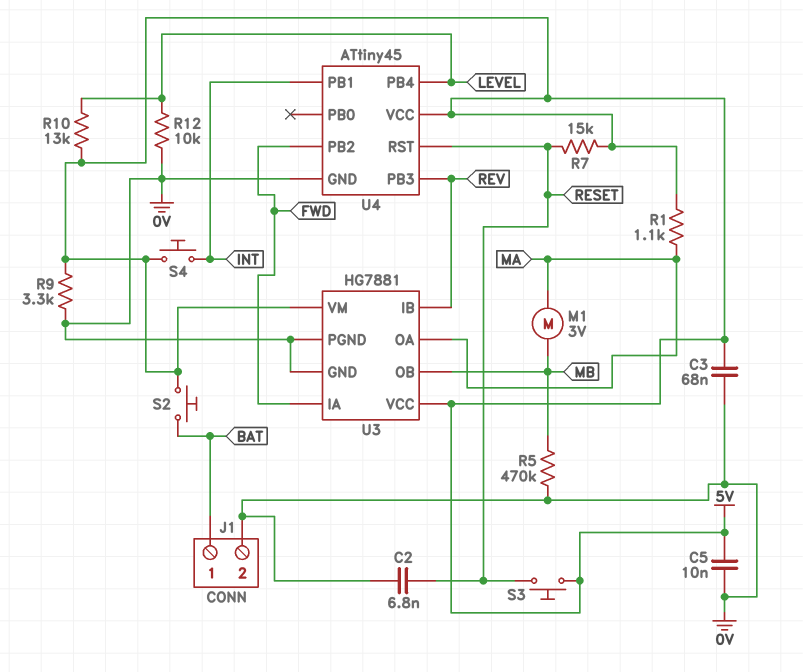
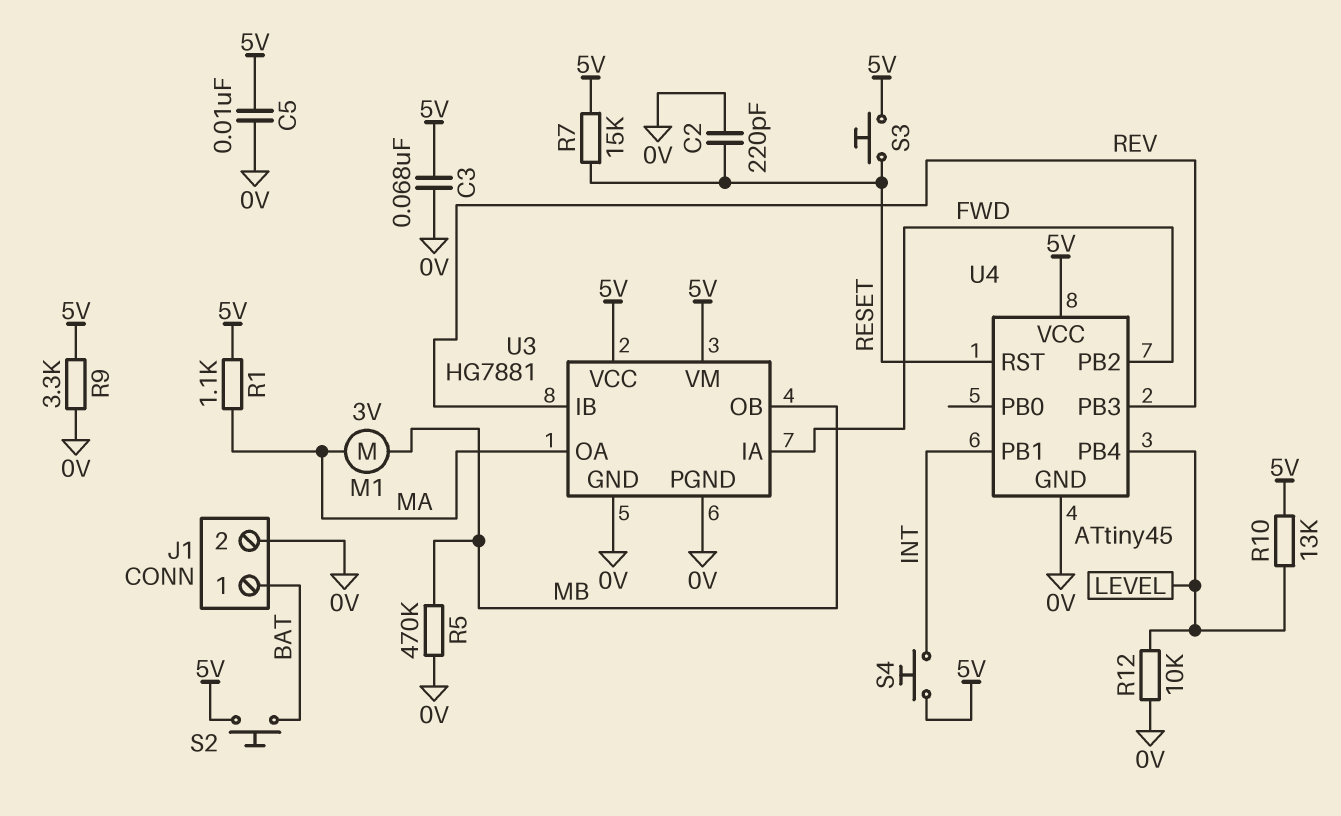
C2: 6.8nF (0V, RESET) -> 220pF (0V, RESET)

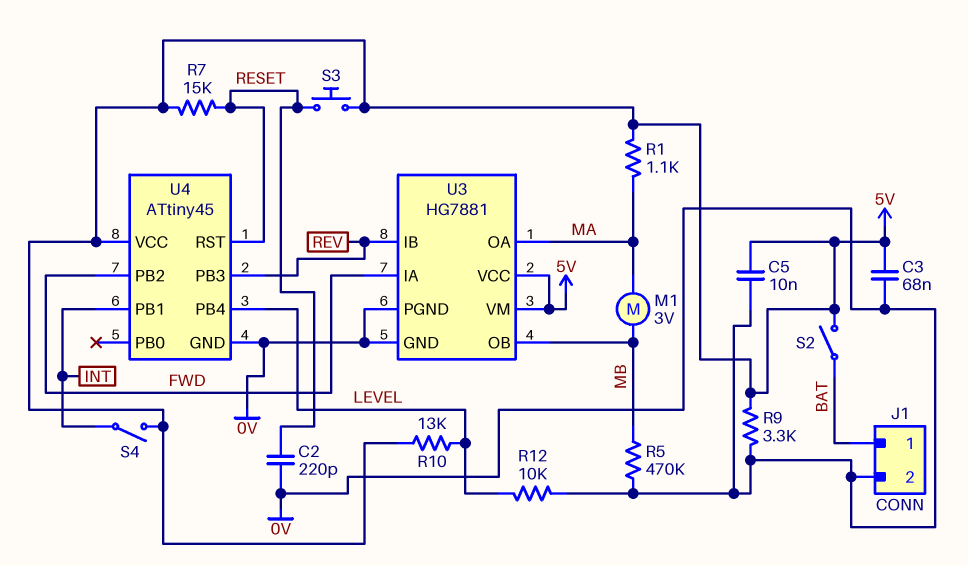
S2: button (5V, BAT) -> switch (5V, BAT)
S4: button (5V, INT) -> switch (5V, INT)

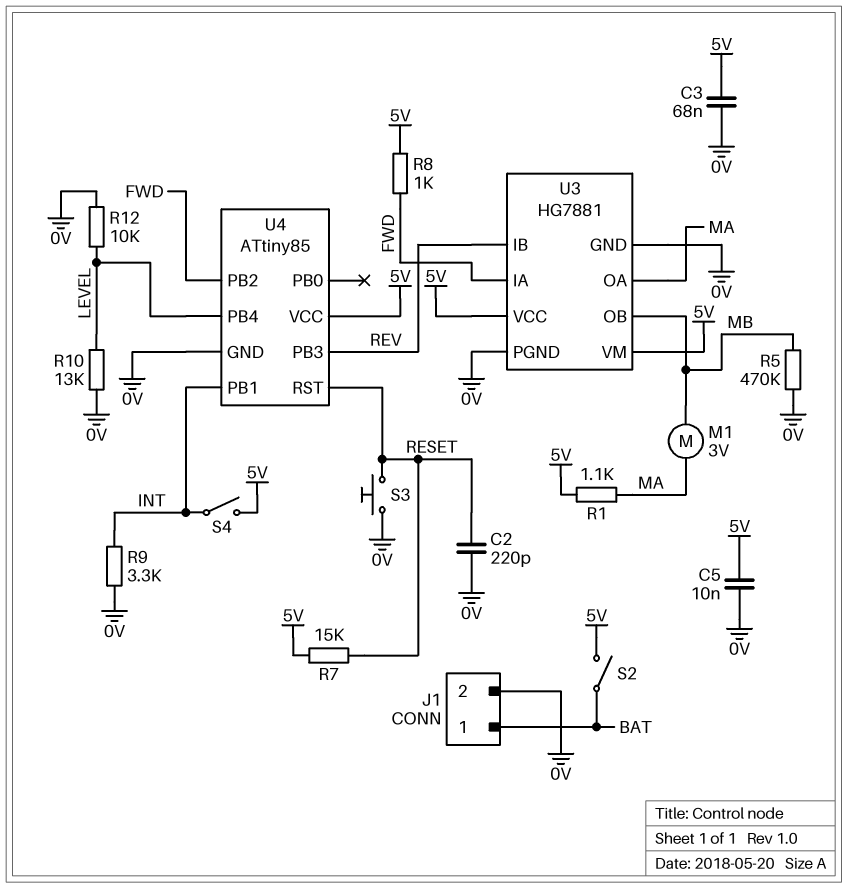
R8: none -> 1k (5V, FWD)
R9: 3.3k (0V, 5V) -> 3.3k (0V, INT)
R10: 13k (5V, LEVEL) -> 13k (0V, LEVEL)
S3: button (5V, RESET) -> button (0V, RESET)
U4: ATtiny45 -> ATtiny85

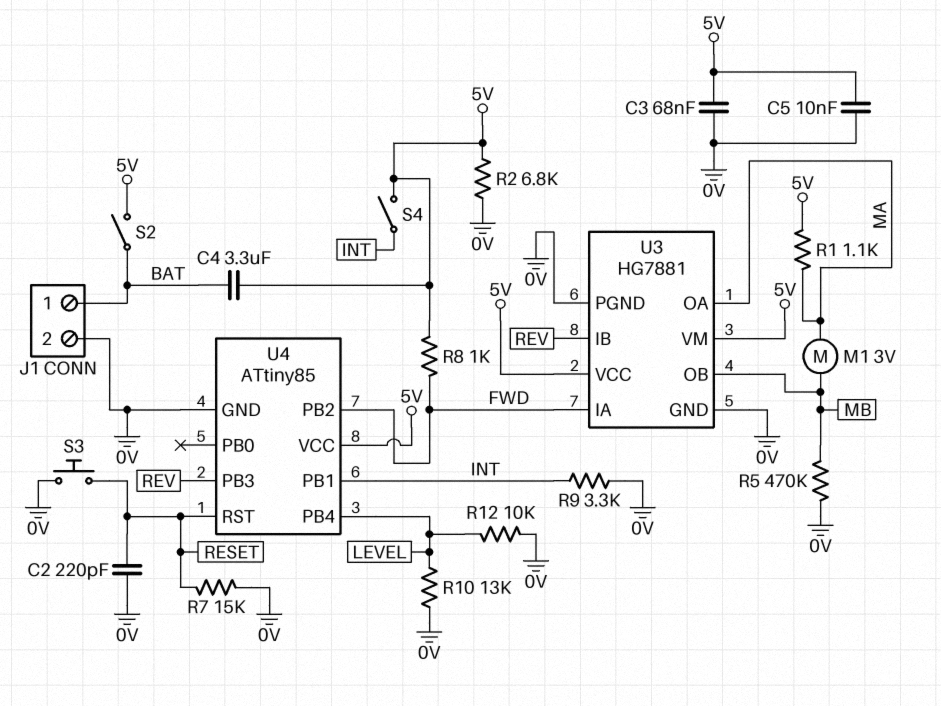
C4: none -> 3.3uF (5V, BAT)
R2: none -> 6.8k (0V, 5V)
R7: 15k (5V, RESET) -> 15k (0V, RESET)

